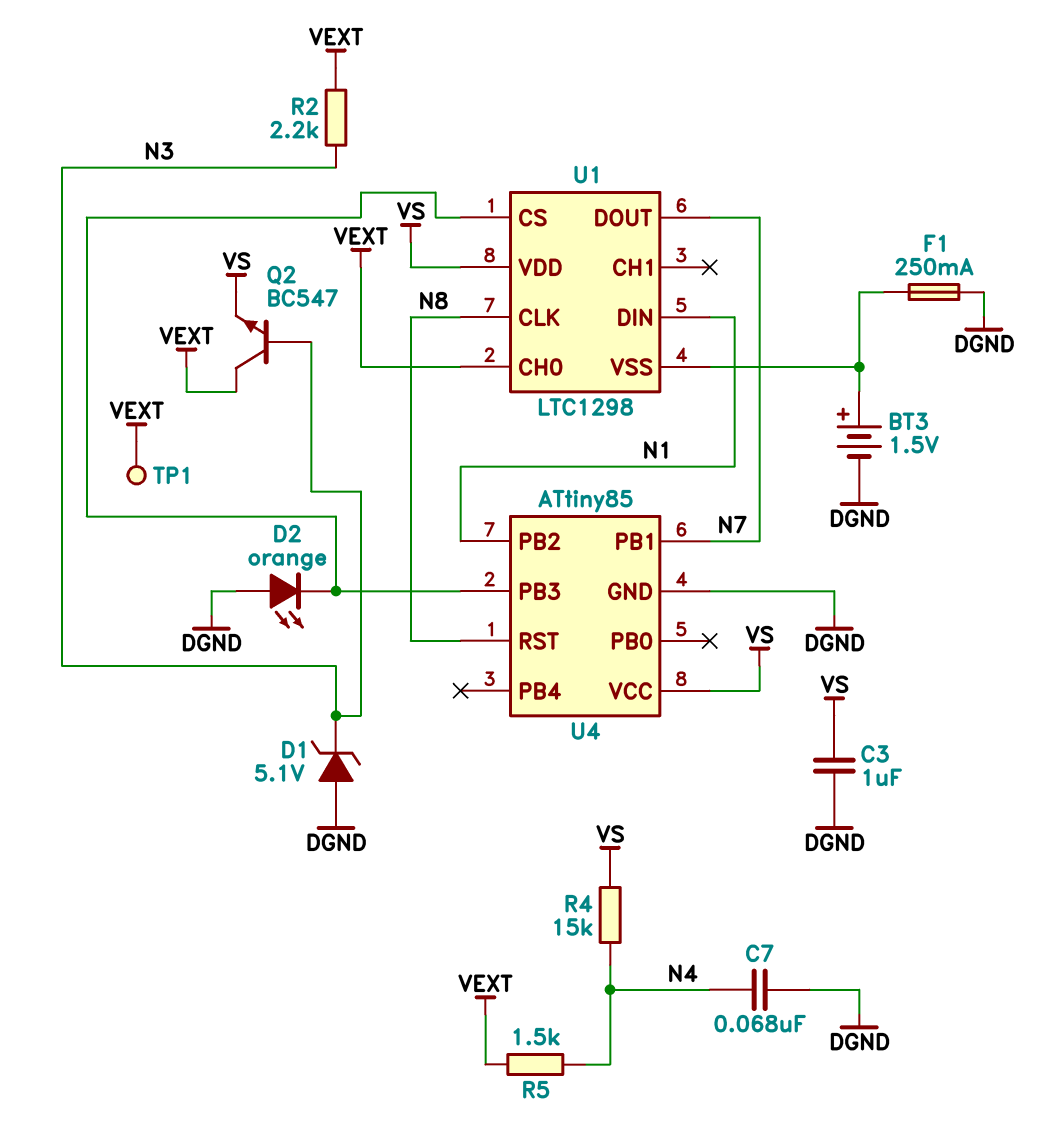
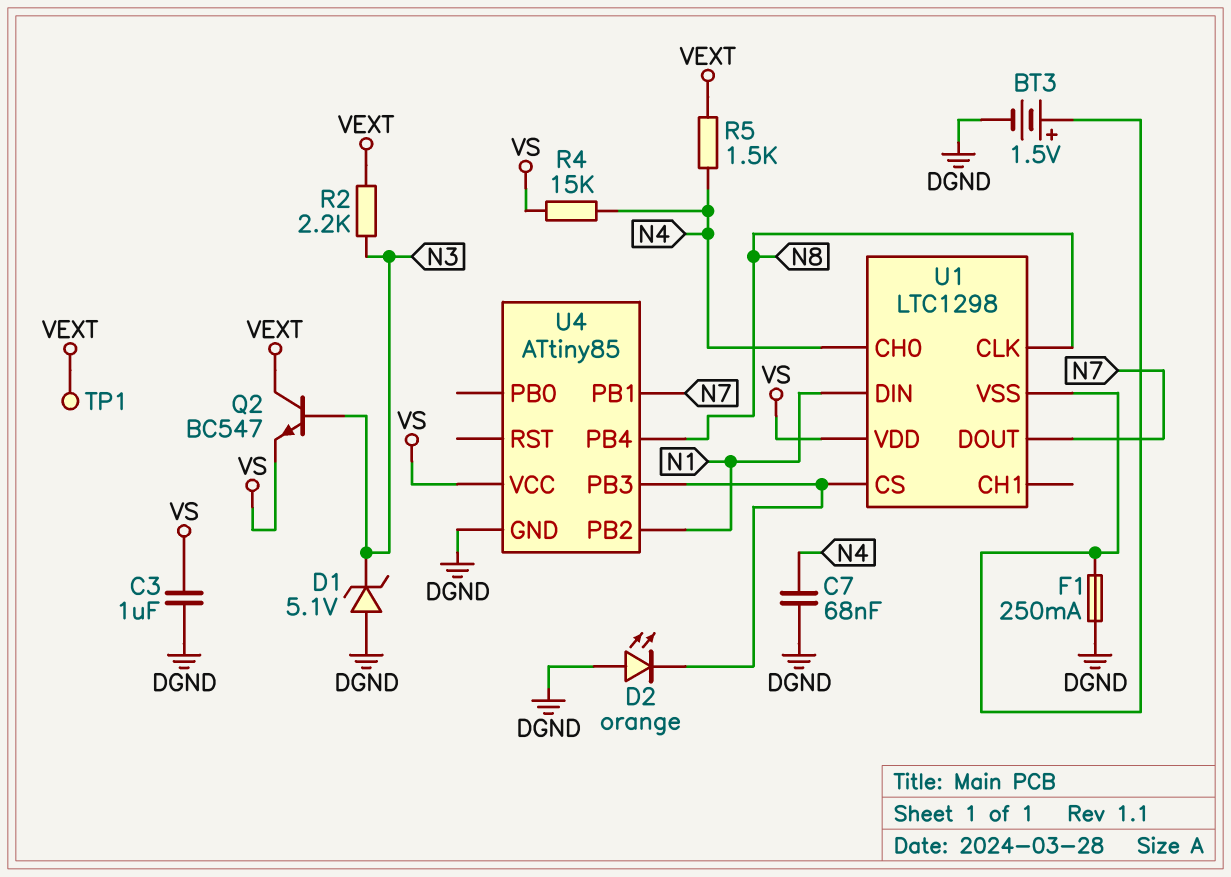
U1 pin CH0: VEXT -> N4
U4 pin PB4: none -> N8
U4 pin RST: N8 -> none

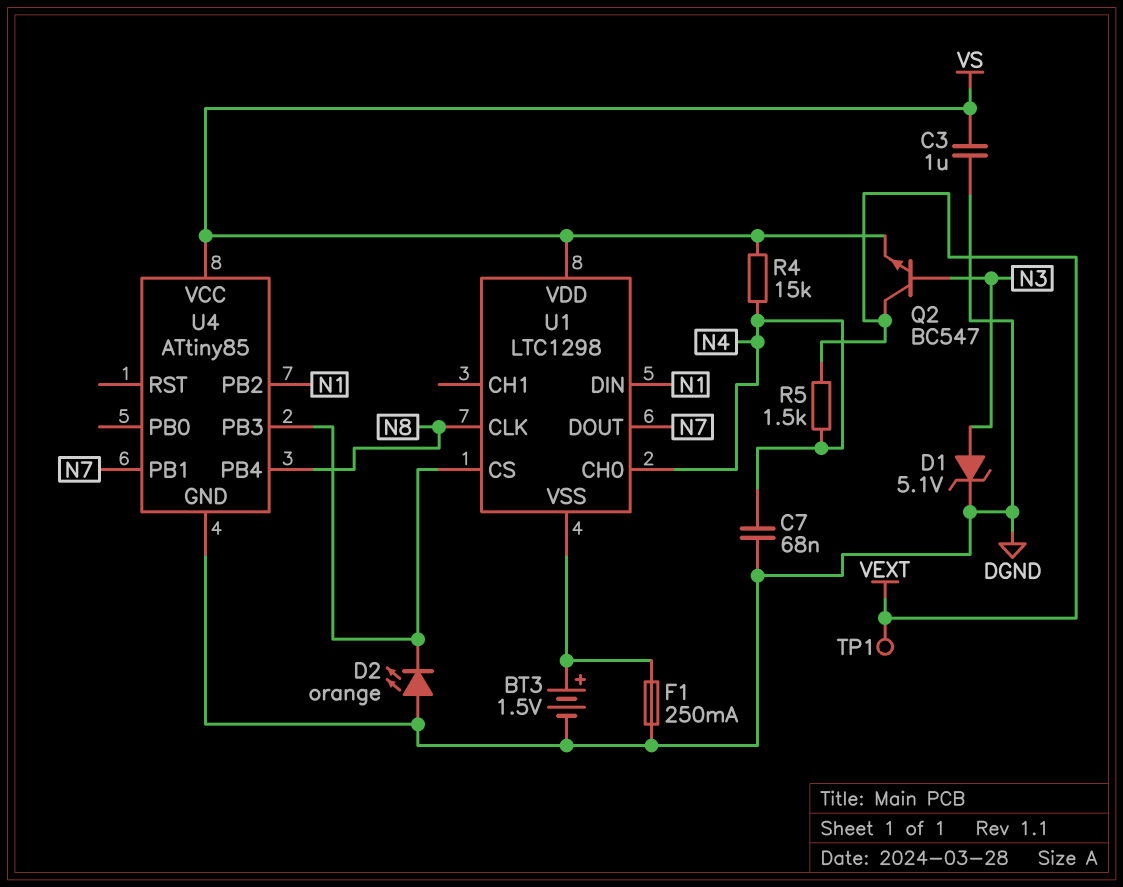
D1: zener 5.1V (A DGND, K N3) -> zener 5.1V (A N3, K DGND)
R2: 2.2k (N3, VEXT) -> none

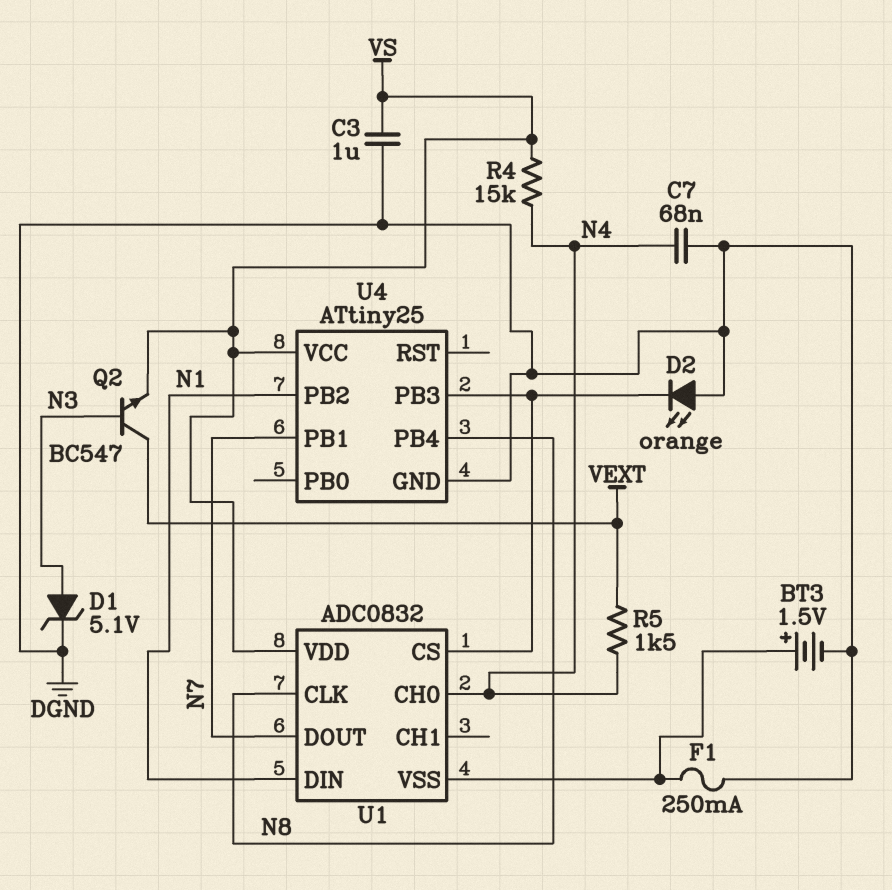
TP1: test point (VEXT) -> none
U1: LTC1298 -> ADC0832
U4: ATtiny85 -> ATtiny25

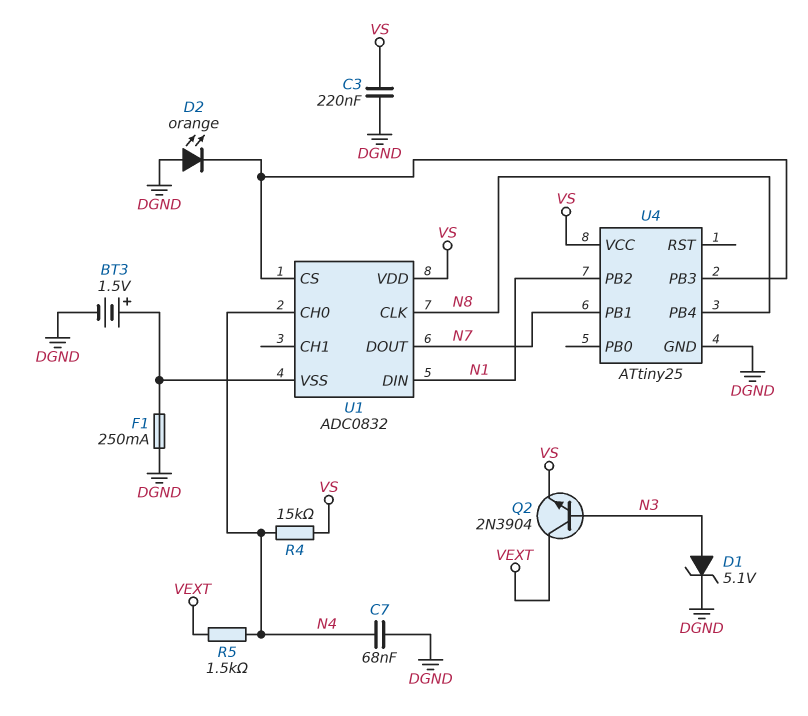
C3: 1uF (DGND, VS) -> 220nF (DGND, VS)
Q2: NPN BC547 (B N3, C VEXT, E VS) -> NPN 2N3904 (B N3, C VEXT, E VS)

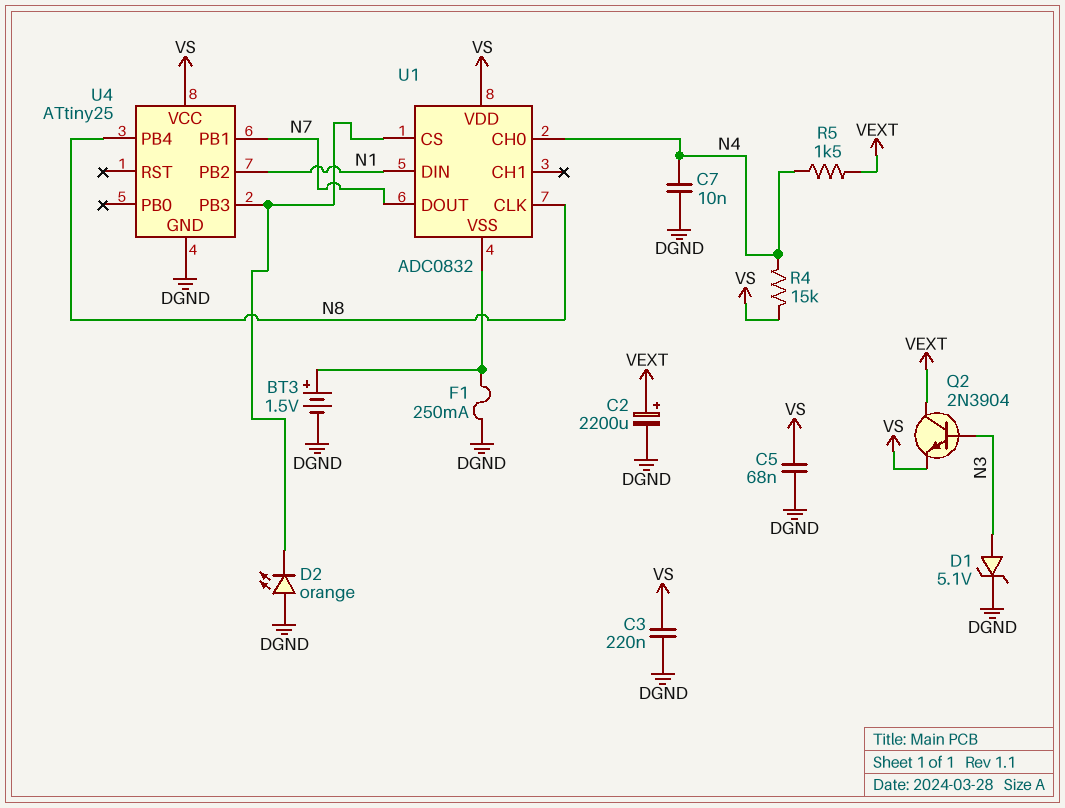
C2: none -> 2200uF (plus VEXT, minus DGND)
C5: none -> 68nF (DGND, VS)
C7: 68nF (DGND, N4) -> 10nF (DGND, N4)

